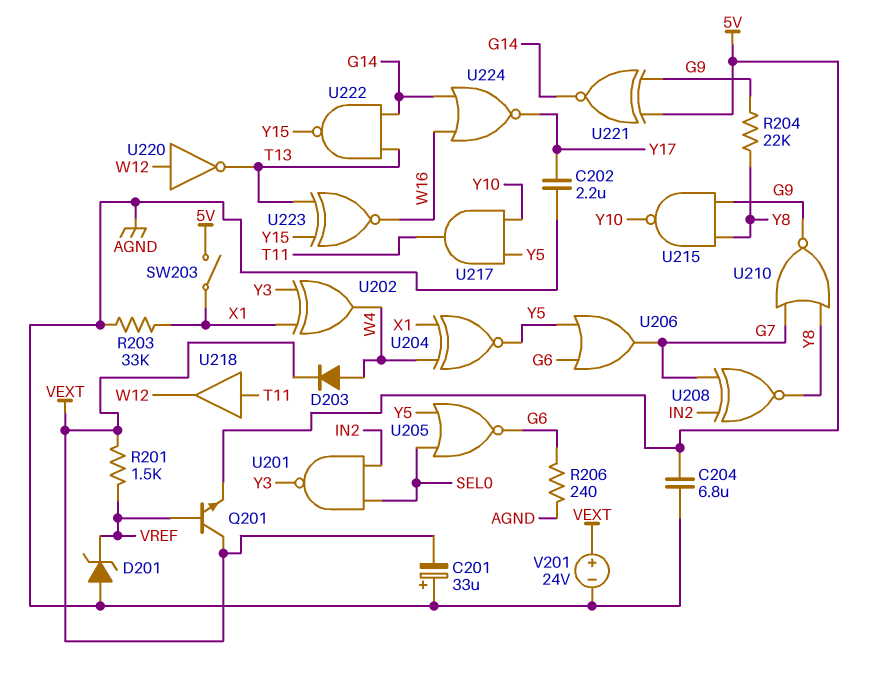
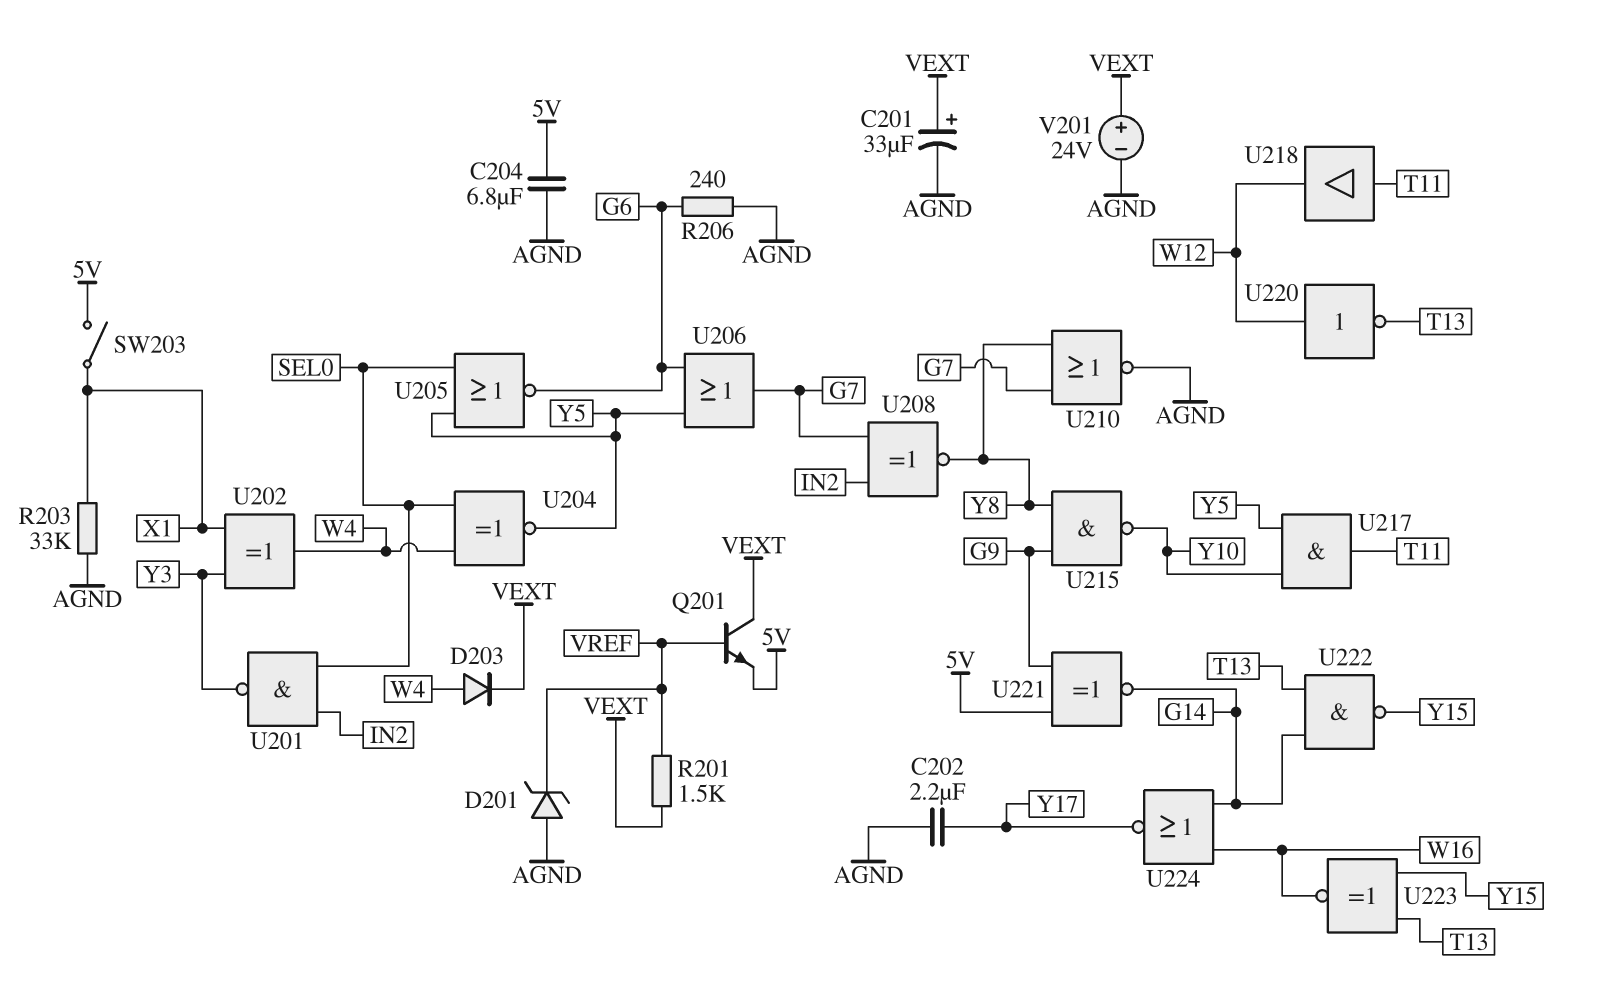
C201: 33uF (plus AGND, minus VEXT) -> 33uF (plus VEXT, minus AGND)
R204: 22k (G9, Y8) -> none
U204: XNOR (in W4, in X1, out Y5) -> XNOR (in SEL0, in W4, out Y5)
U210: NOR (in G7, in Y8, out G9) -> NOR (in G7, in Y8, out AGND)

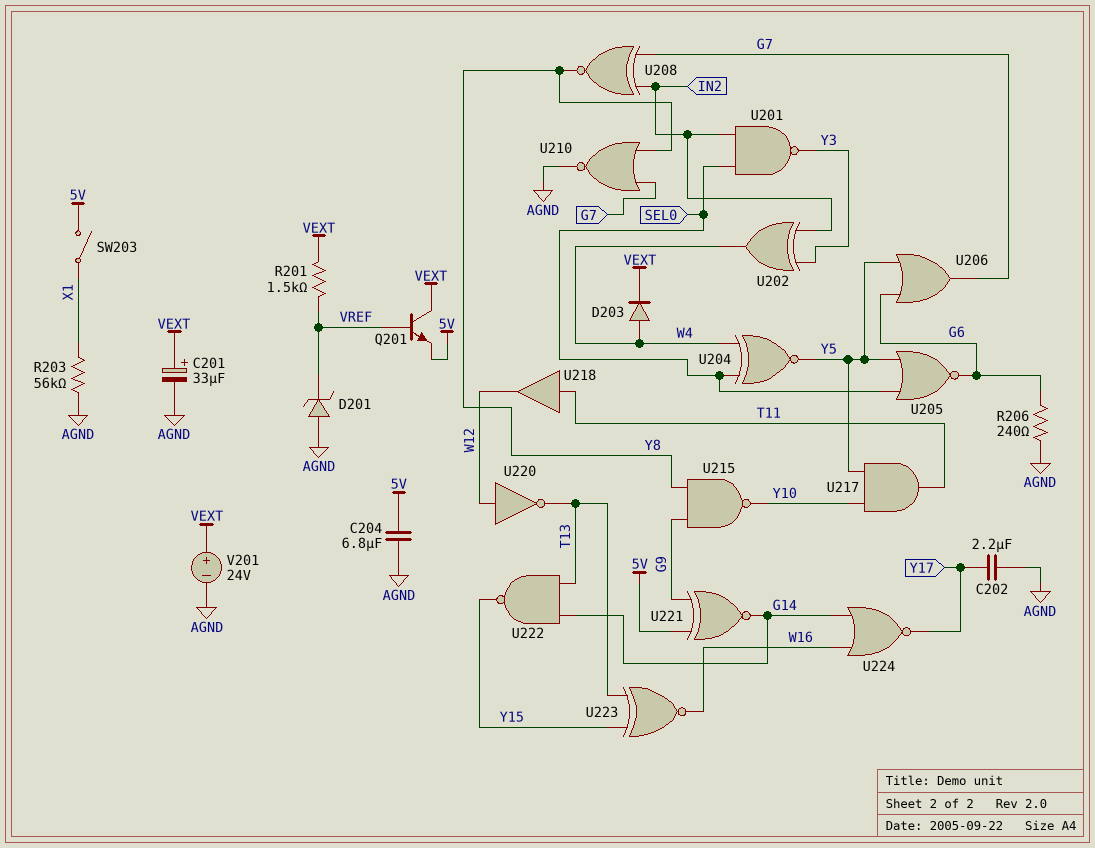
R203: 33k (AGND, X1) -> 56k (AGND, X1)
U202: XOR (in X1, in Y3, out W4) -> XOR (in IN2, in Y3, out W4)

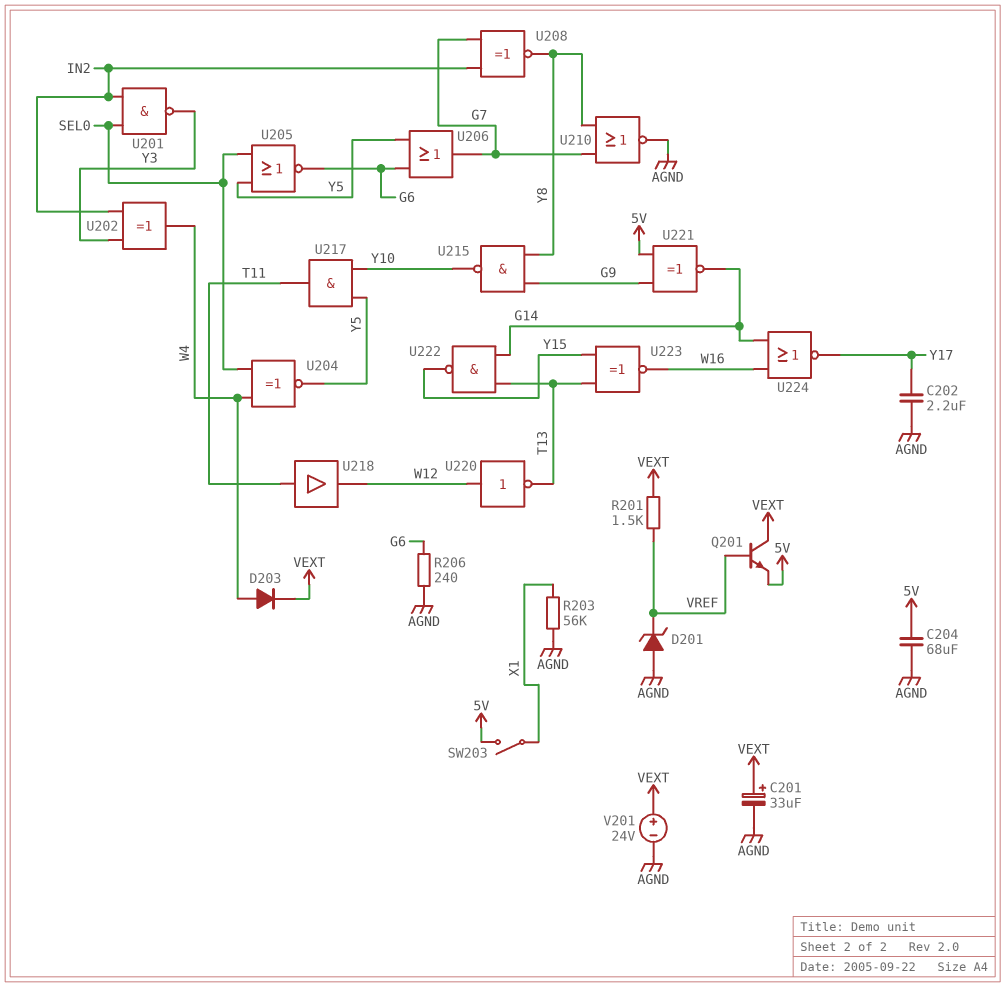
C204: 6.8uF (5V, AGND) -> 68uF (5V, AGND)

